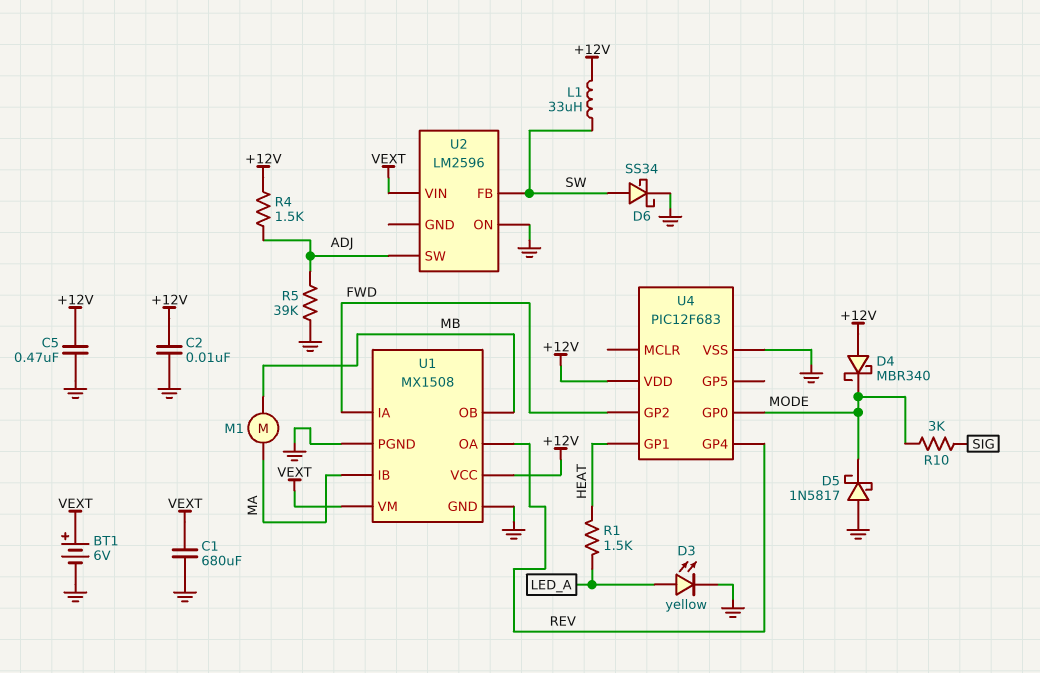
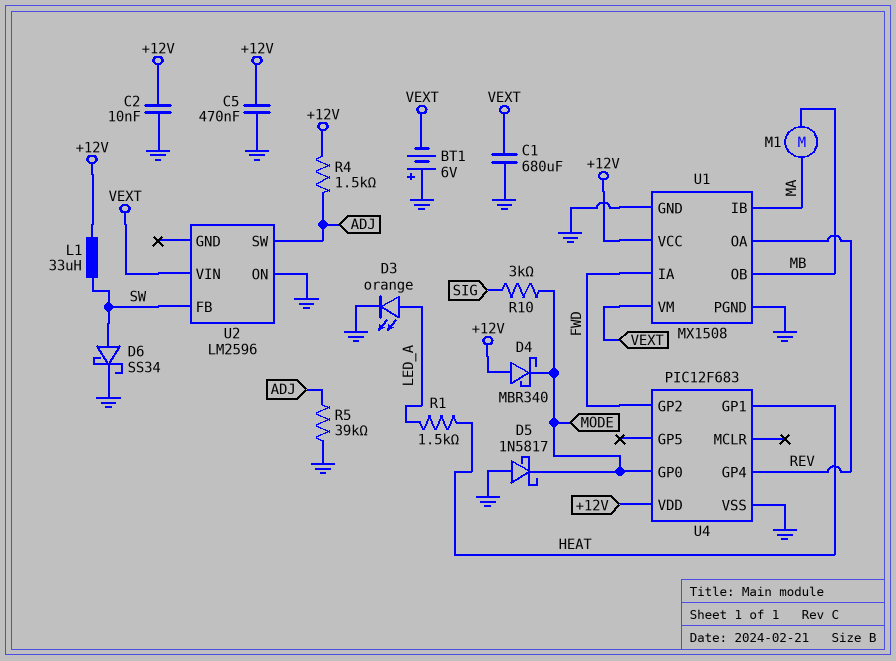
BT1: 6V (plus VEXT, minus GND) -> 6V (plus GND, minus VEXT)
D3: LED yellow (A LED_A, K GND) -> LED orange (A LED_A, K GND)

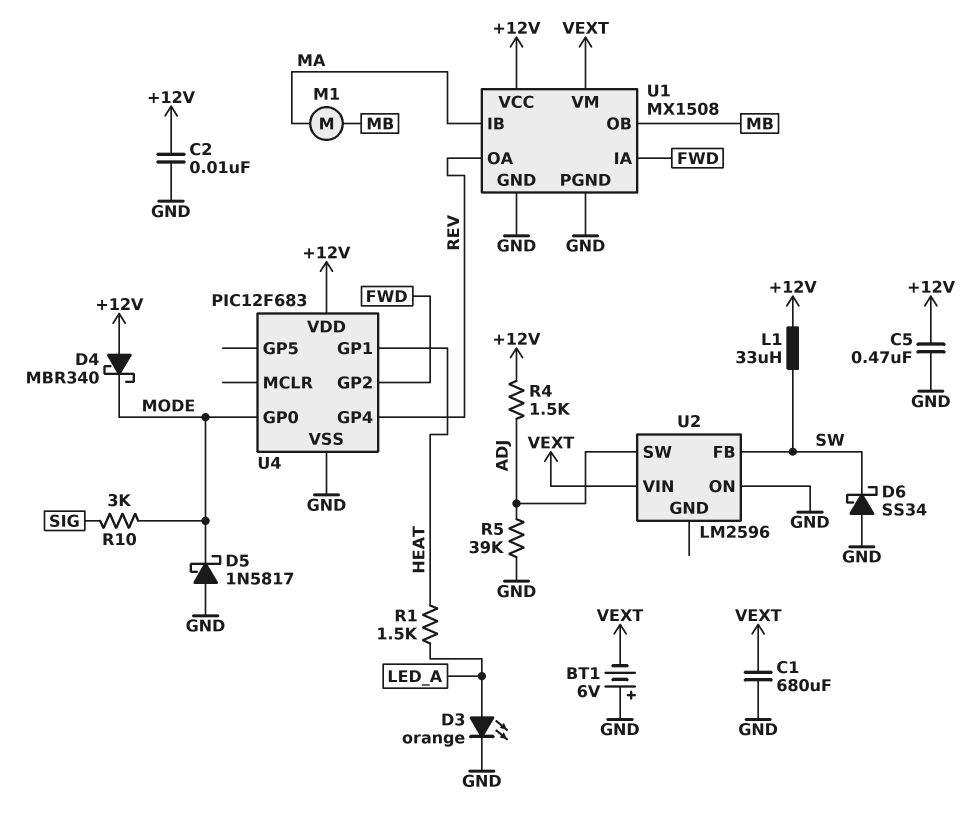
D6: schottky SS34 (A SW, K GND) -> schottky SS34 (A GND, K SW)

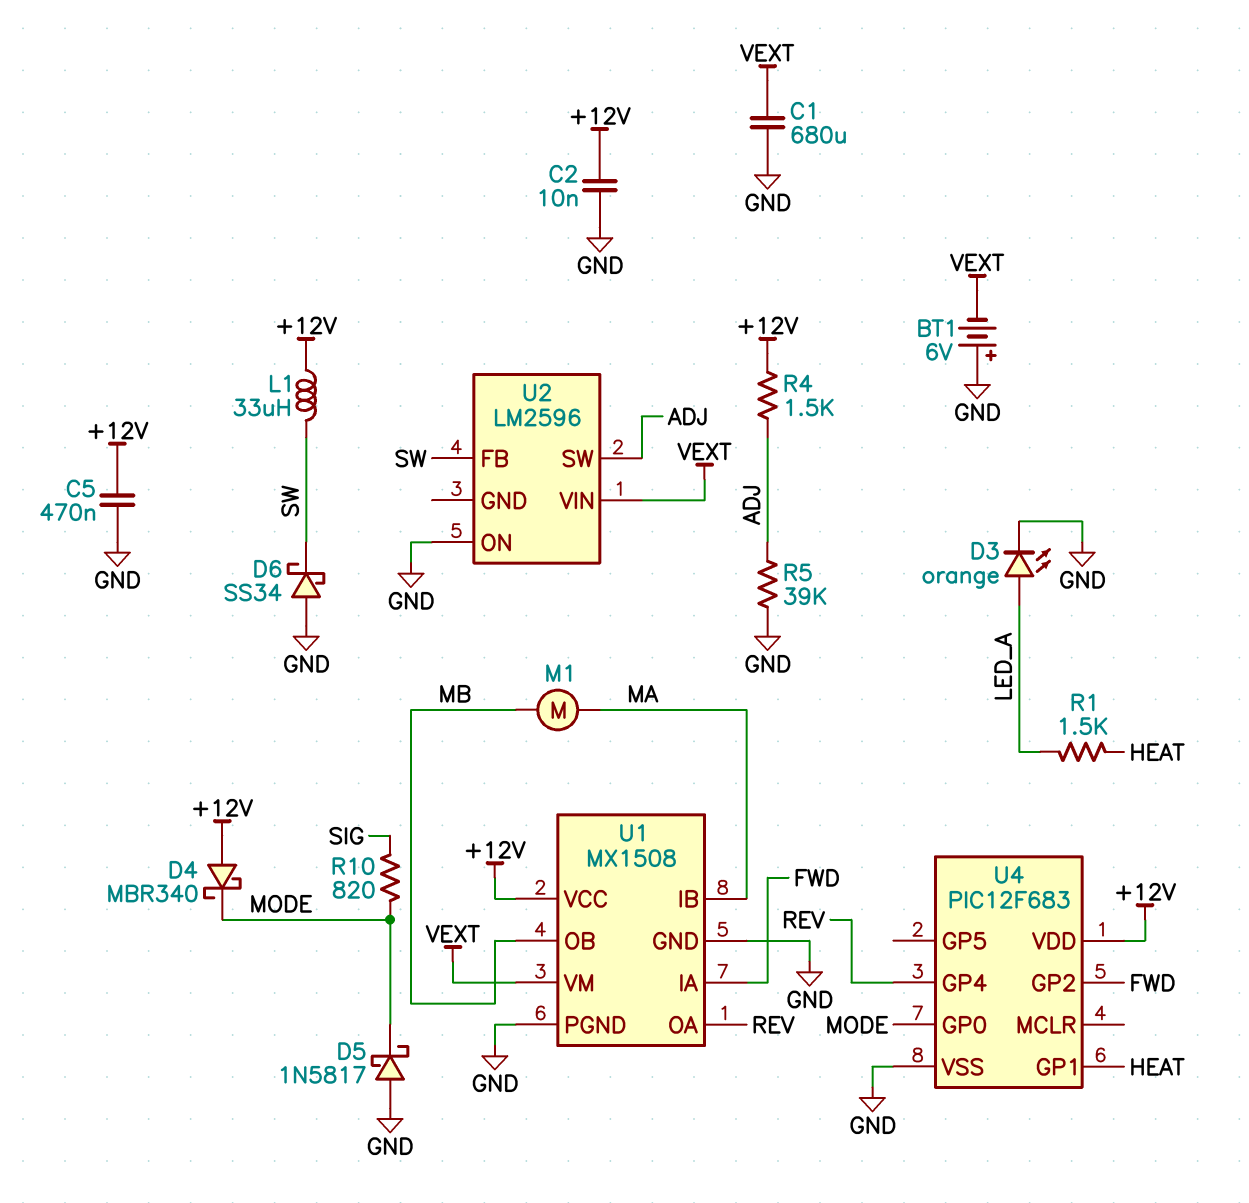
R10: 3k (MODE, SIG) -> 820 (MODE, SIG)

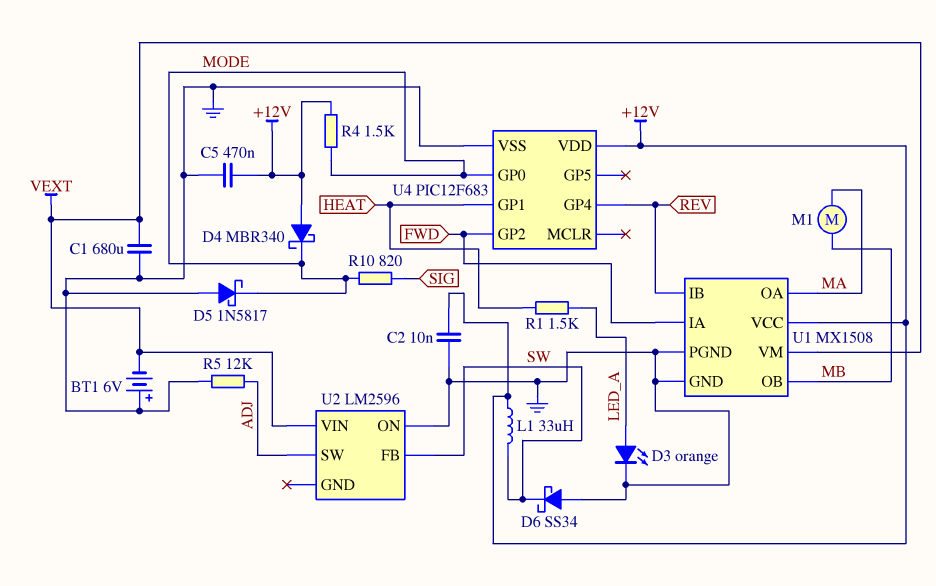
R4: 1.5k (+12V, ADJ) -> 1.5k (+12V, MODE)
R5: 39k (ADJ, GND) -> 12k (ADJ, GND)
U1 pin IB: MA -> REV
U1 pin OA: REV -> MA

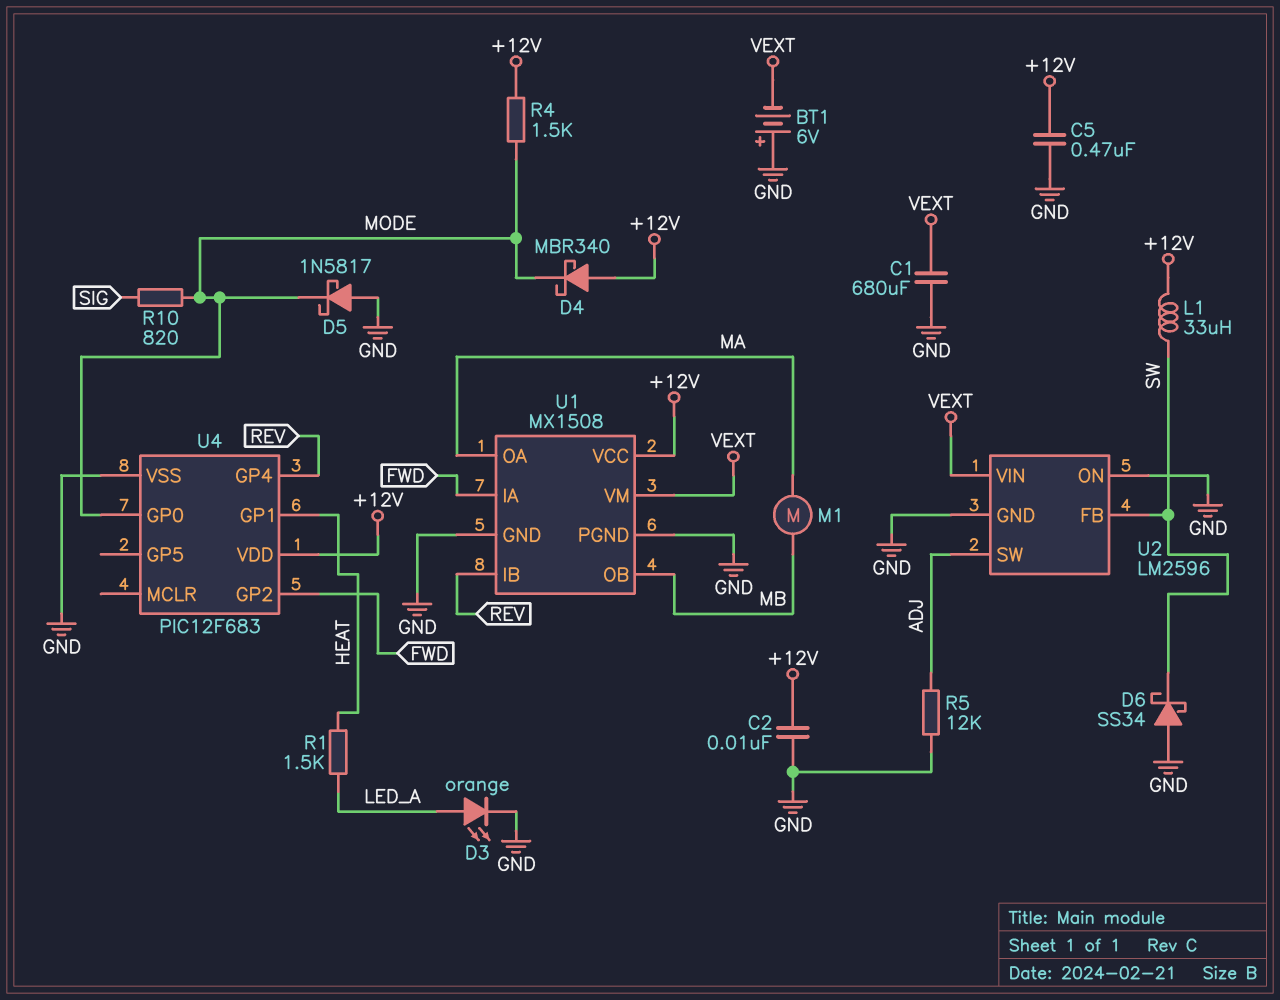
U2 pin GND: none -> GND

